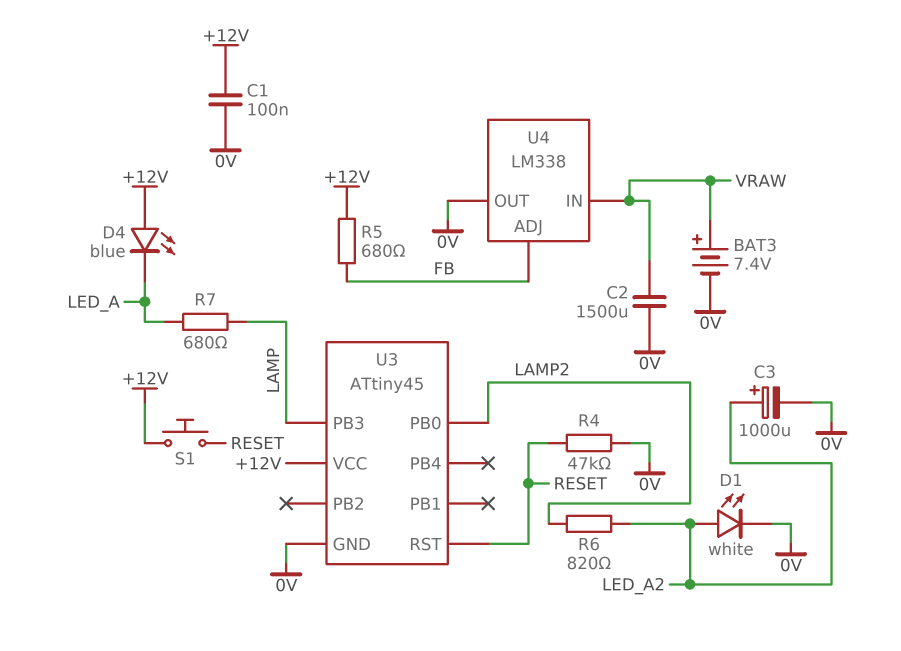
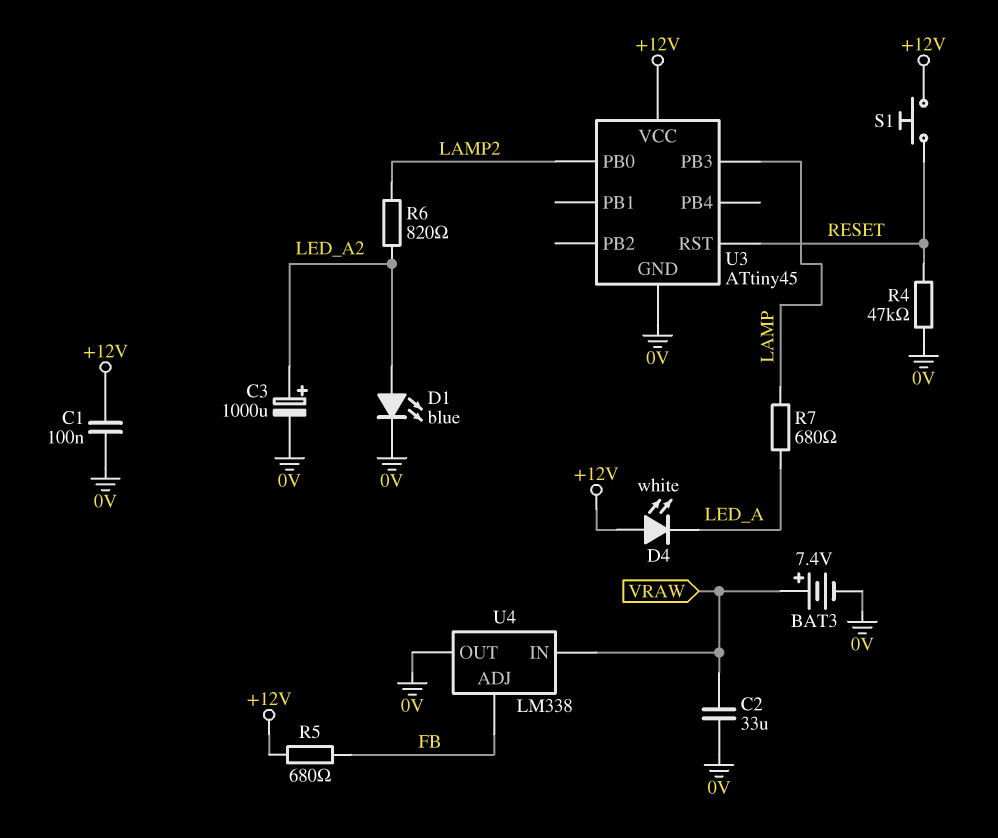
C2: 1500uF (0V, VRAW) -> 33uF (0V, VRAW)
D1: LED white (A LED_A2, K 0V) -> LED blue (A LED_A2, K 0V)
D4: LED blue (A +12V, K LED_A) -> LED white (A +12V, K LED_A)

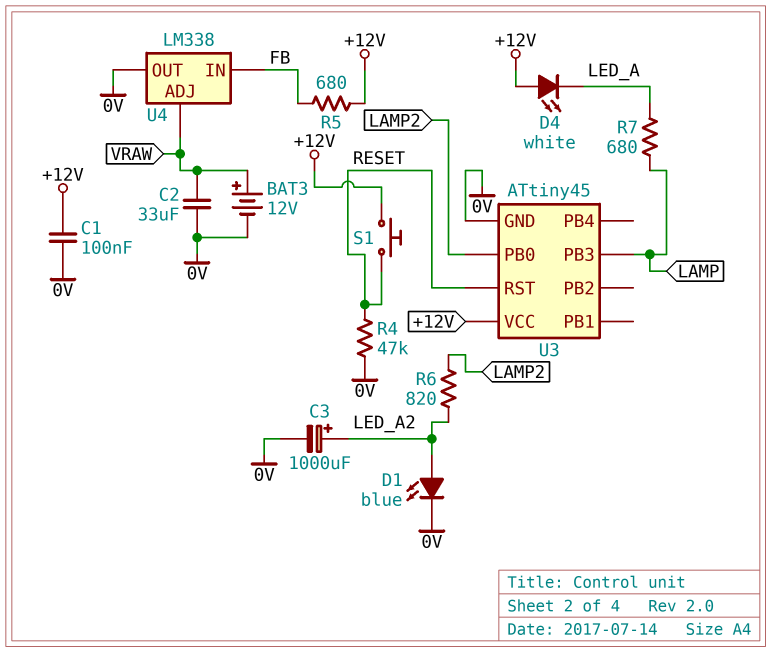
BAT3: 7.4V (plus VRAW, minus 0V) -> 12V (plus VRAW, minus 0V)
U4 pin ADJ: FB -> VRAW
U4 pin IN: VRAW -> FB

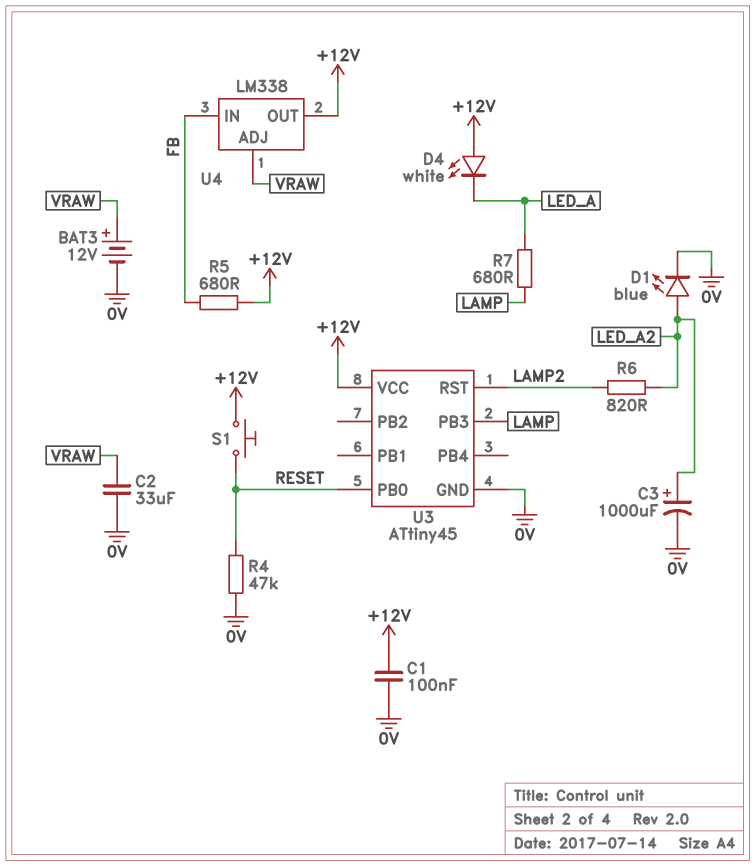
U3 pin PB0: LAMP2 -> RESET
U3 pin RST: RESET -> LAMP2
U4 pin OUT: 0V -> +12V

